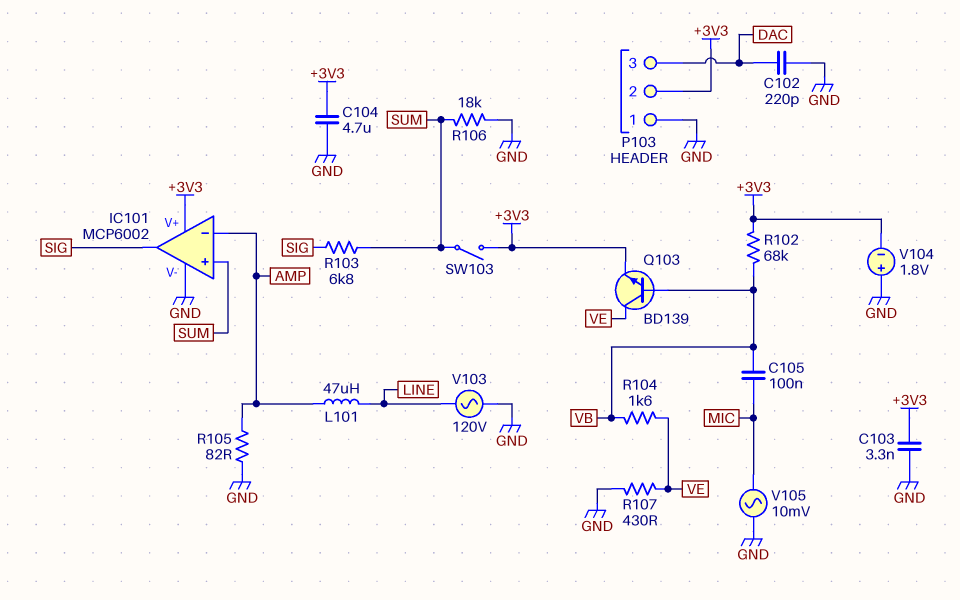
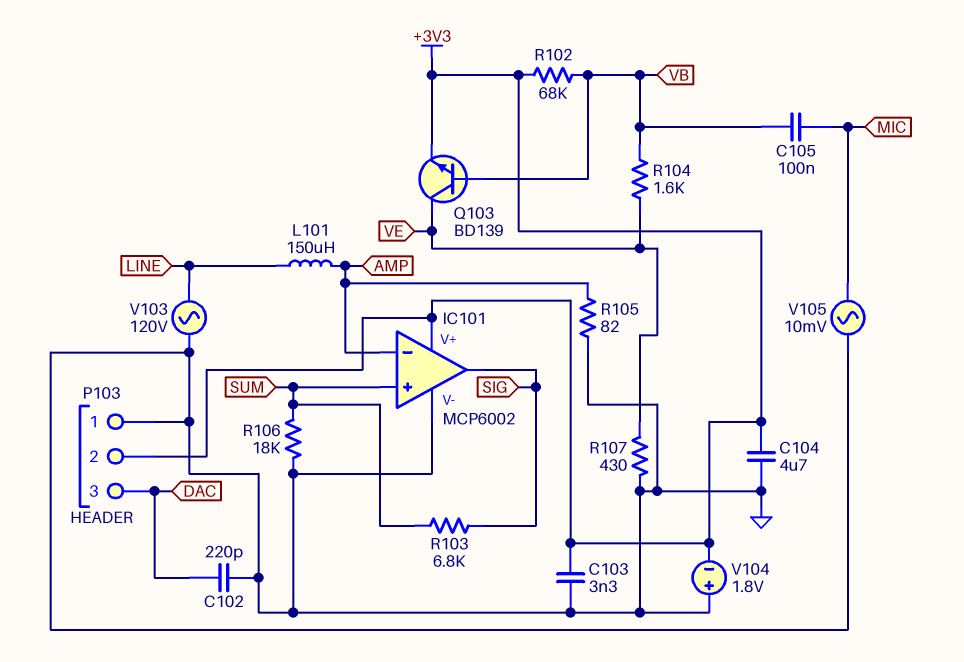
L101: 47uH (AMP, LINE) -> 150uH (AMP, LINE)
SW103: switch (+3V3, SUM) -> none

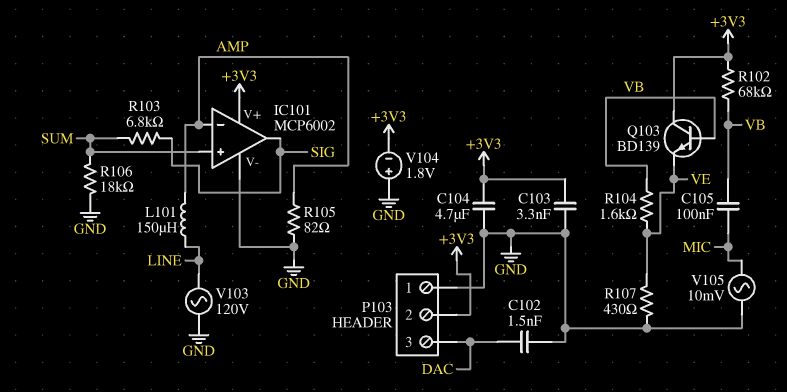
C102: 220pF (DAC, GND) -> 1.5nF (DAC, GND)
Q103: NPN BD139 (B VB, C VE, E +3V3) -> NPN BD139 (B VB, C +3V3, E VE)

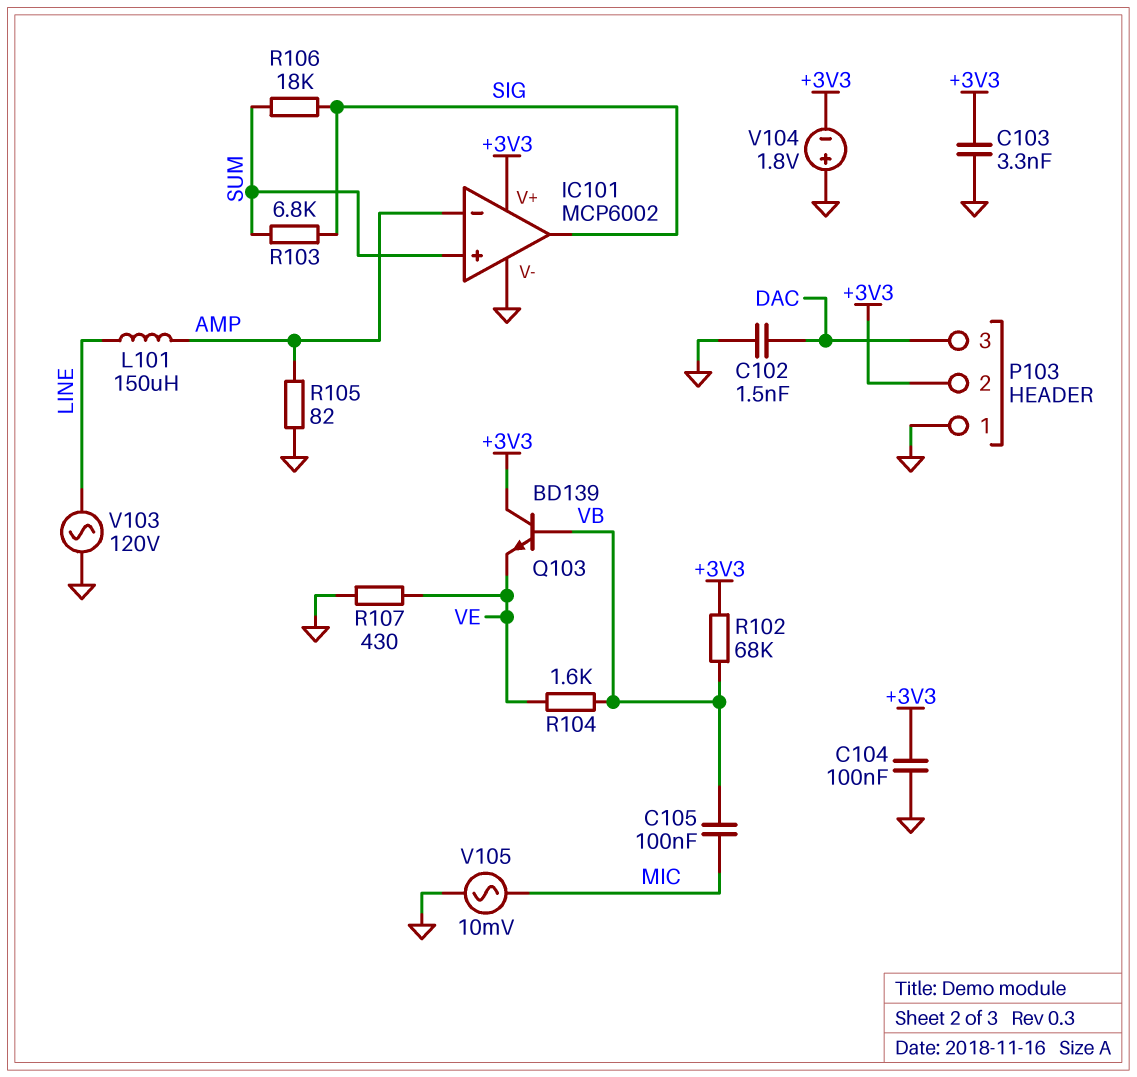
C104: 4.7uF (+3V3, GND) -> 100nF (+3V3, GND)
R106: 18k (GND, SUM) -> 18k (SIG, SUM)

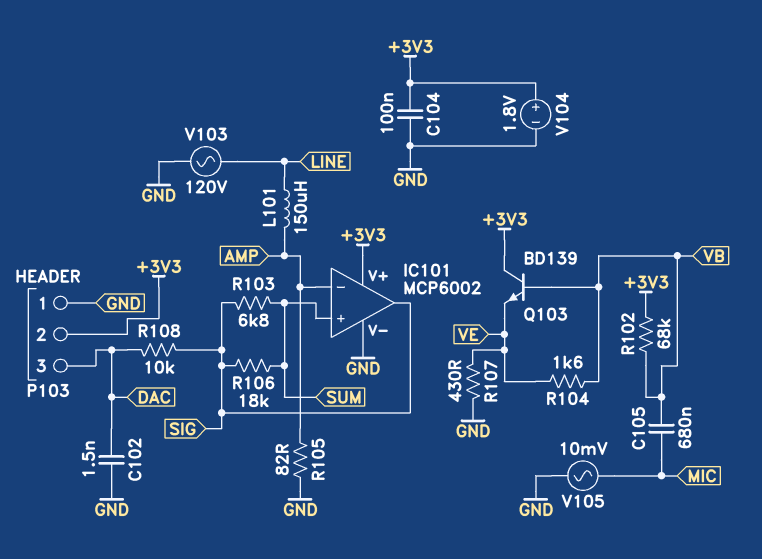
C103: 3.3nF (+3V3, GND) -> none
C105: 100nF (MIC, VB) -> 680nF (MIC, VB)
R108: none -> 10k (DAC, SIG)
V104: 1.8V (plus GND, minus +3V3) -> 1.8V (plus +3V3, minus GND)

